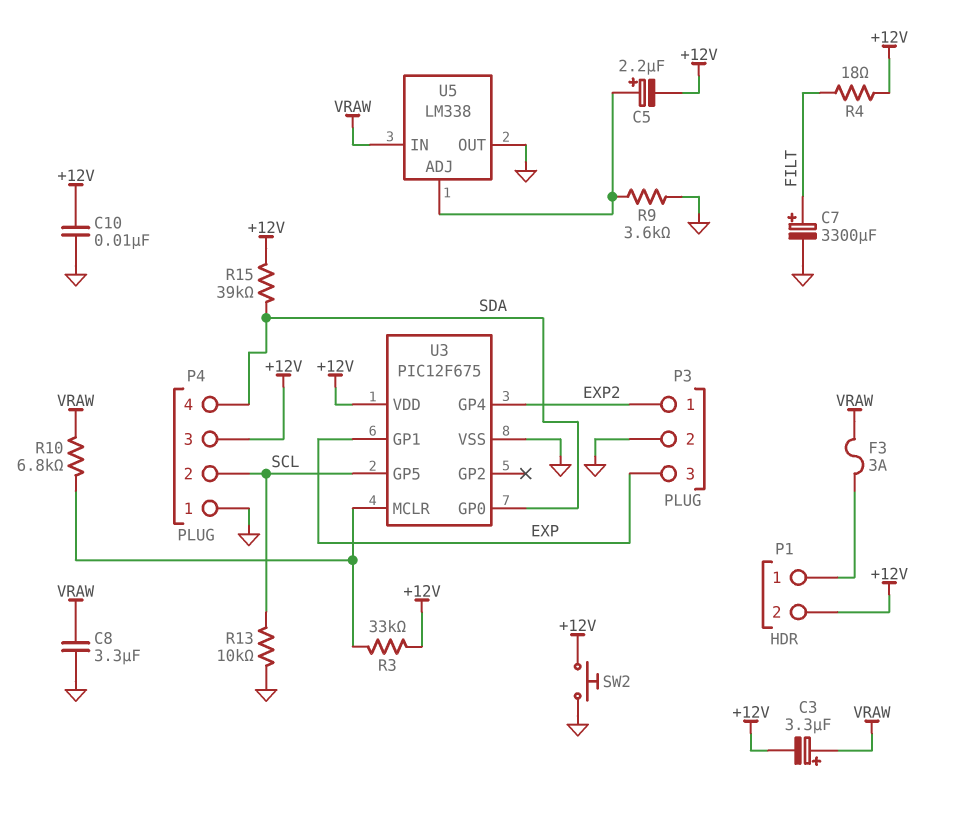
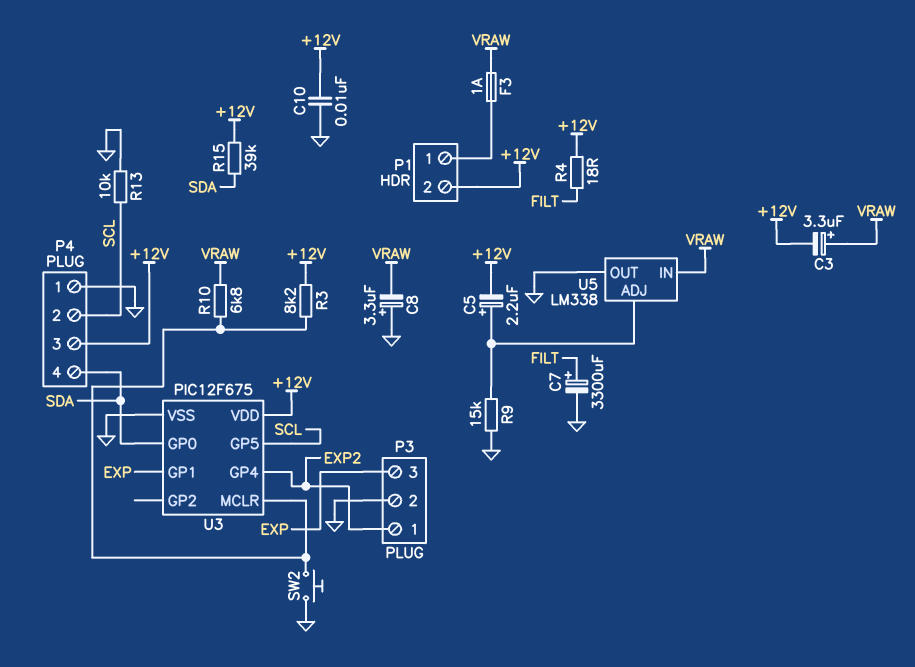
C8: 3.3uF (GND, VRAW) -> 3.3uF (plus GND, minus VRAW)
F3: 3A (P1/1, VRAW) -> 1A (P1/1, VRAW)
R3: 33k (+12V, U3/MCLR) -> 8.2k (+12V, U3/MCLR)
R9: 3.6k (GND, U5/ADJ) -> 15k (GND, U5/ADJ)
SW2: button (+12V, GND) -> button (GND, U3/MCLR)

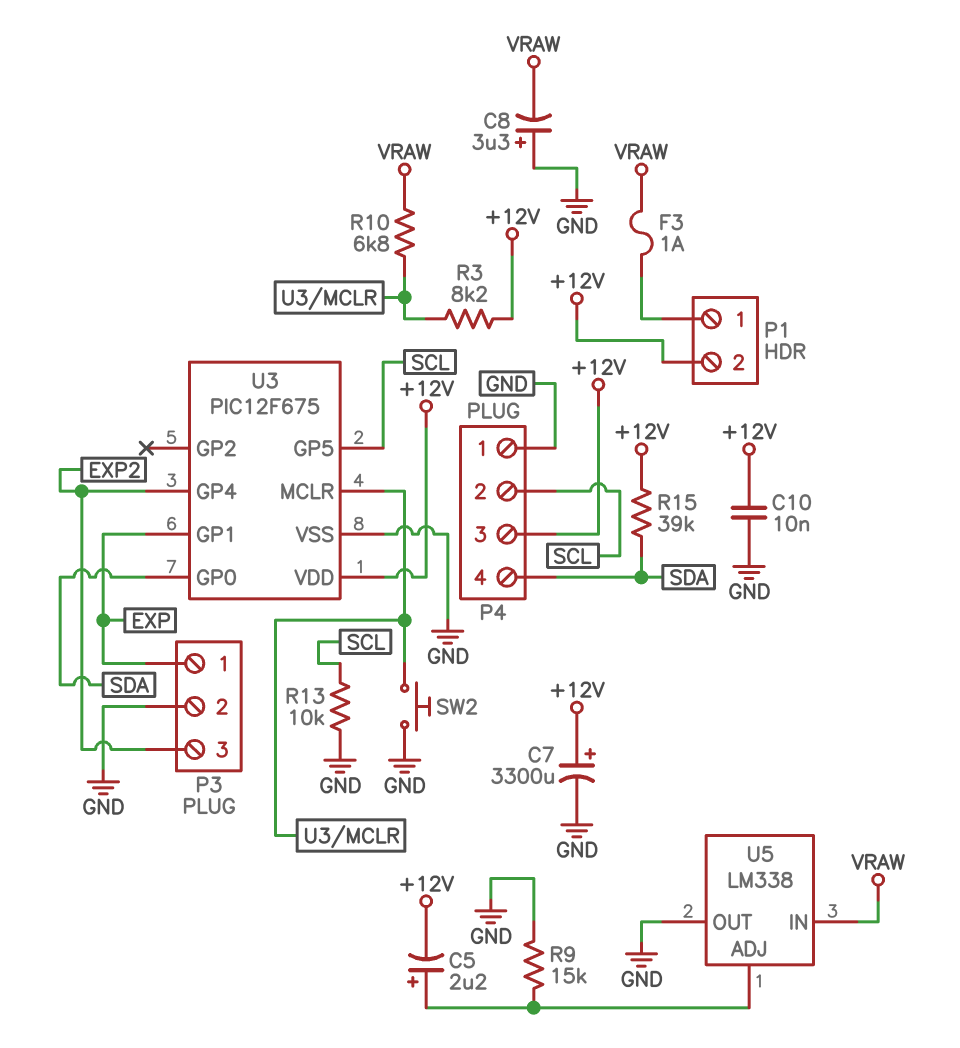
C3: 3.3uF (plus VRAW, minus +12V) -> none
C7: 3300uF (plus FILT, minus GND) -> 3300uF (plus +12V, minus GND)
P3 pin 1: EXP2 -> EXP
P3 pin 3: EXP -> EXP2
R4: 18 (+12V, FILT) -> none

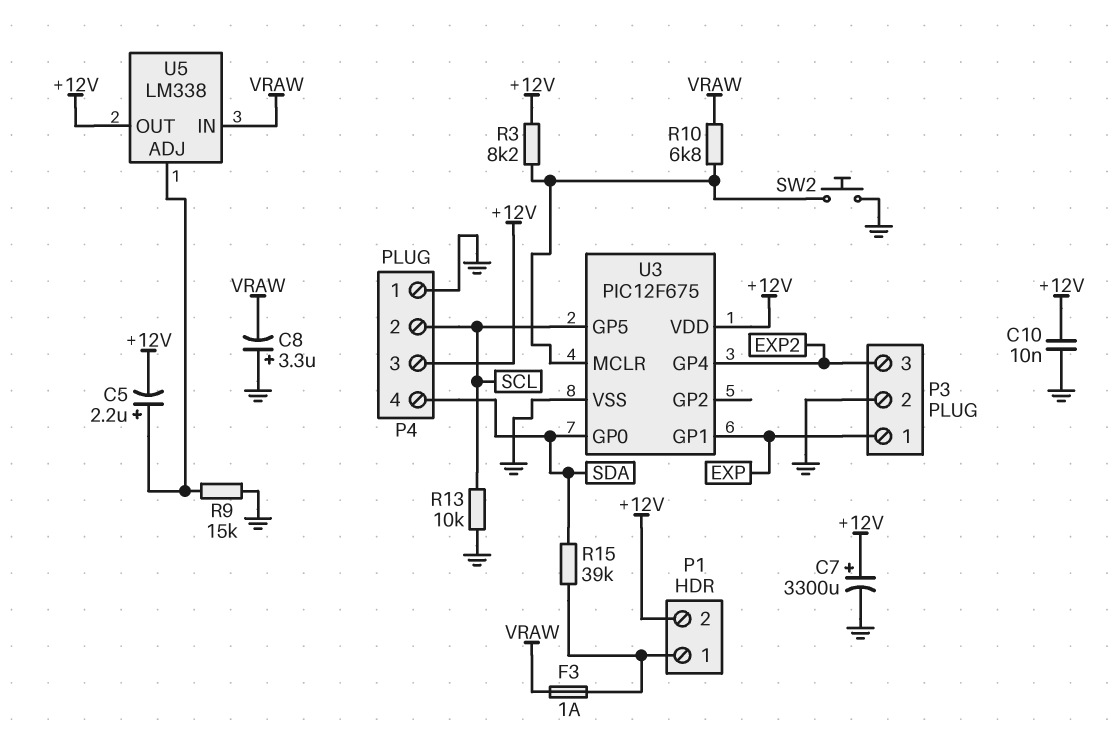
R15: 39k (+12V, SDA) -> 39k (P1/1, SDA)
U5 pin OUT: GND -> +12V

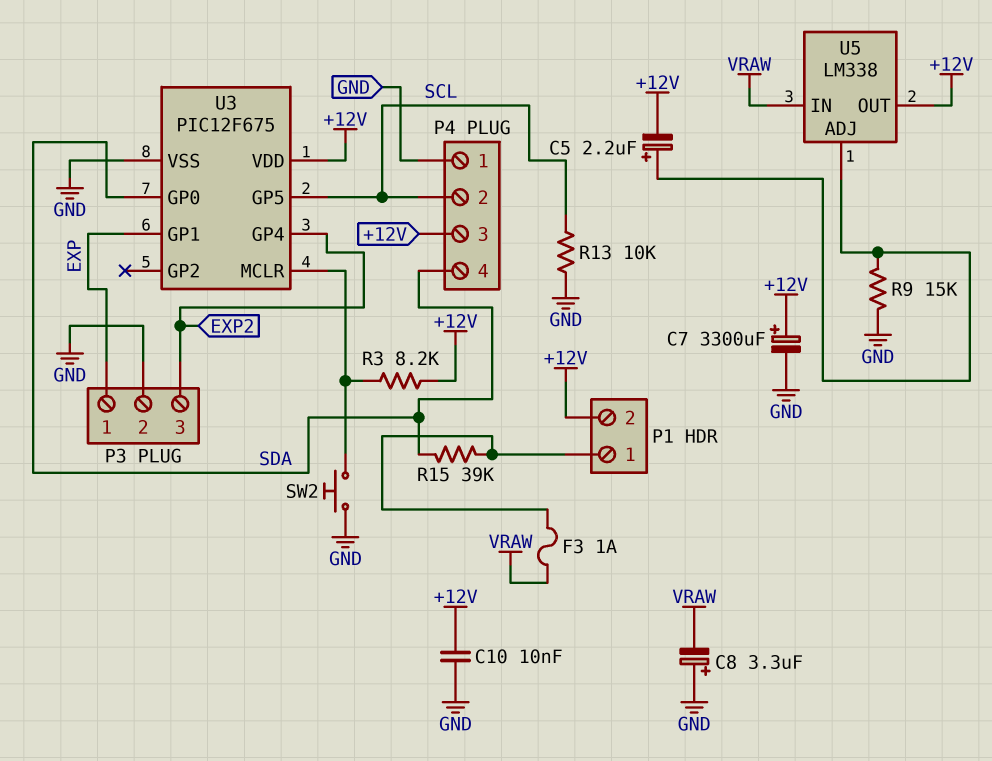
R10: 6.8k (U3/MCLR, VRAW) -> none

